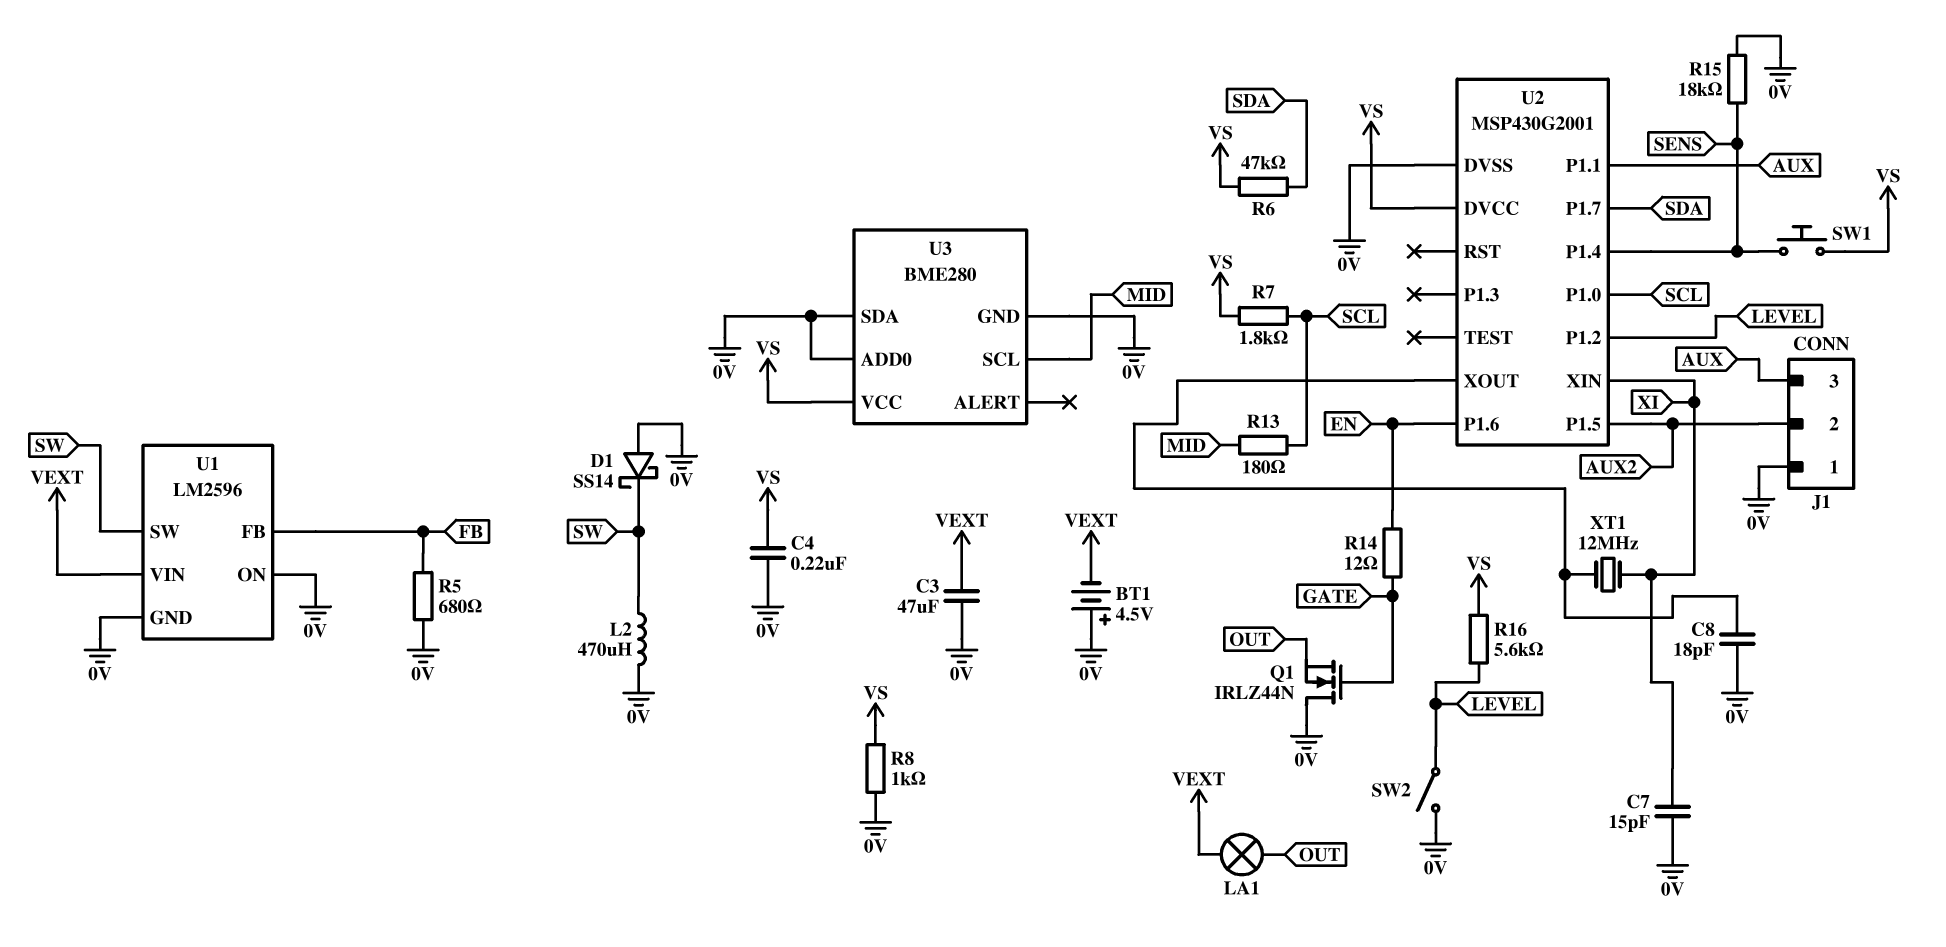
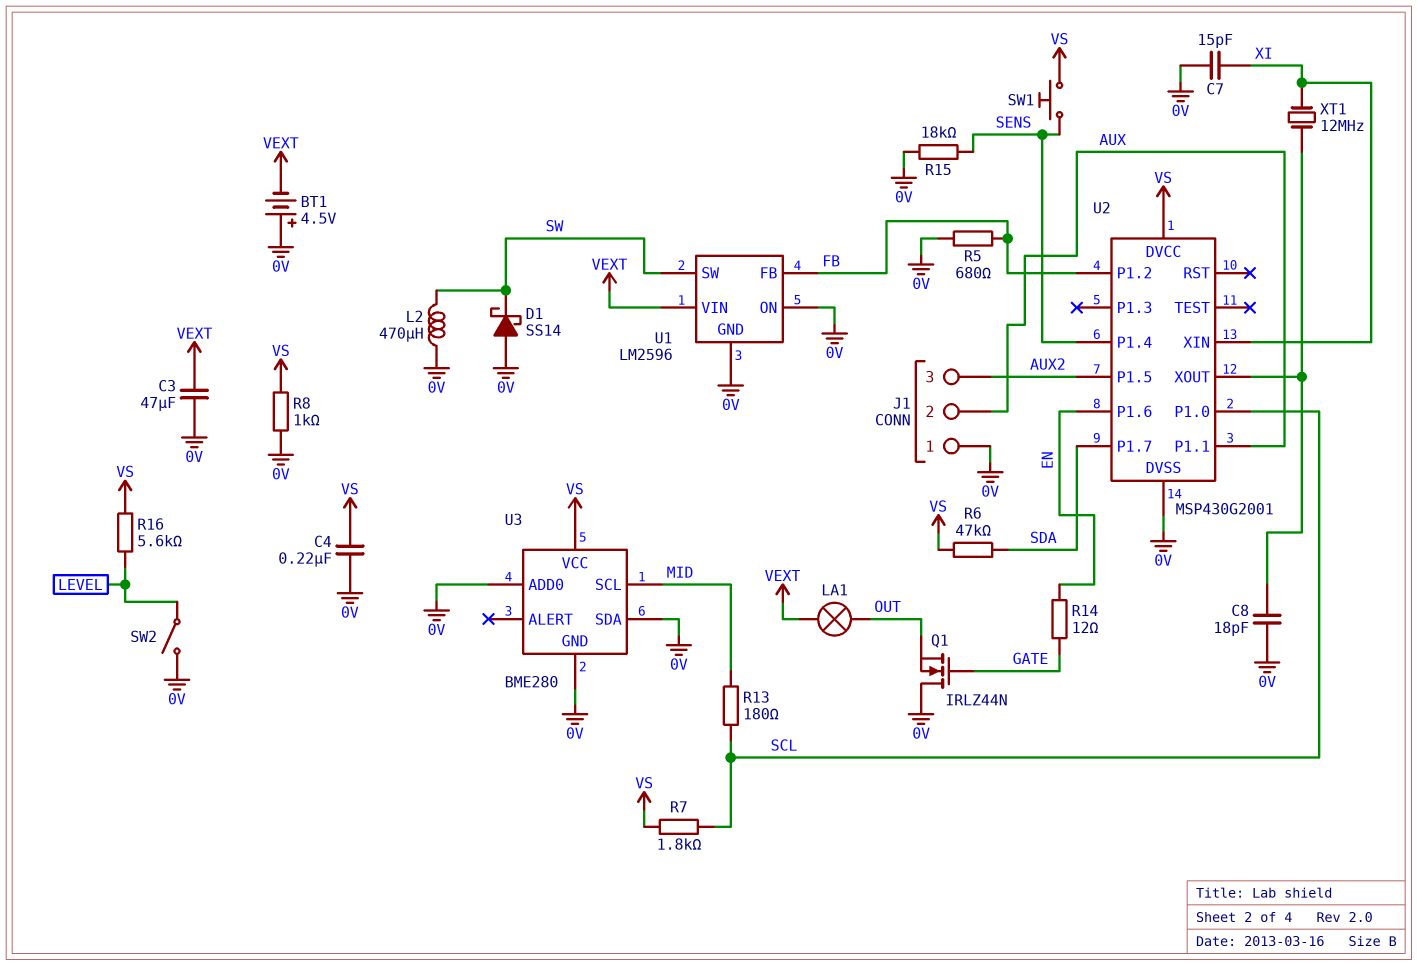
J1 pin 2: AUX2 -> AUX
J1 pin 3: AUX -> AUX2
U2 pin P1.2: LEVEL -> FB

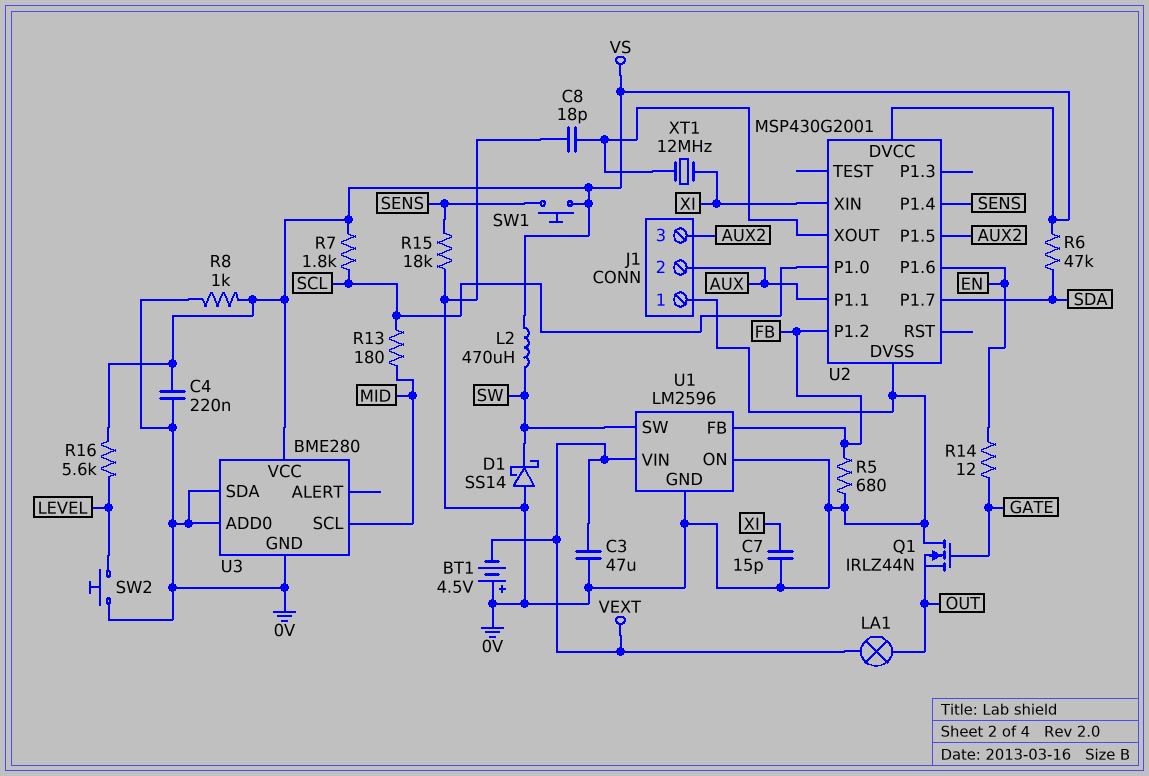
L2: 470uH (0V, SW) -> 470uH (SW, VS)
SW2: switch (0V, LEVEL) -> button (0V, LEVEL)

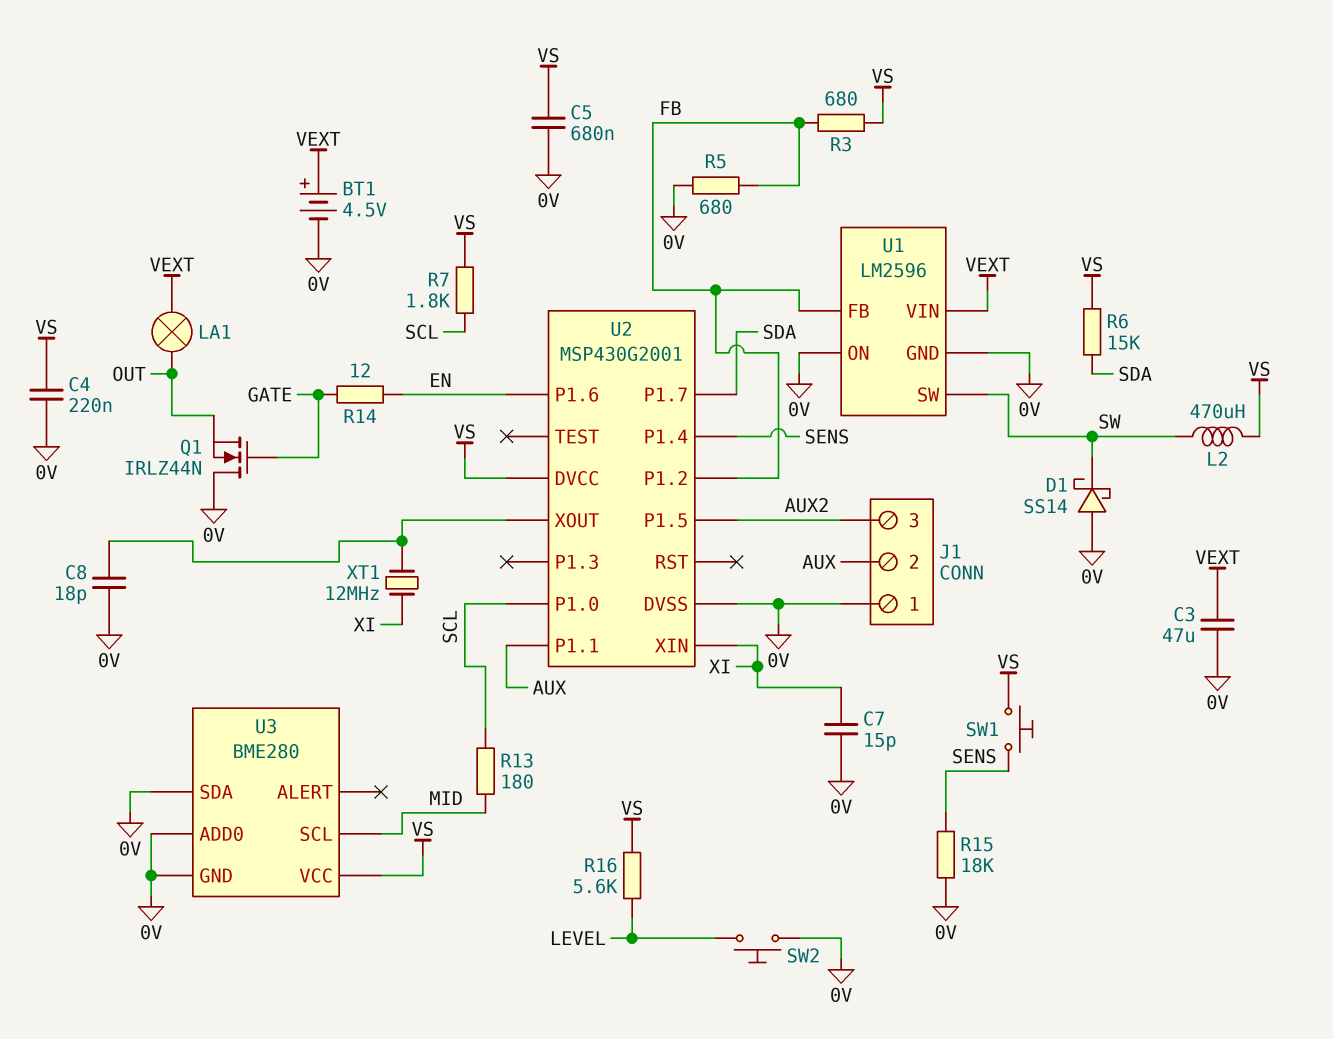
BT1: 4.5V (plus 0V, minus VEXT) -> 4.5V (plus VEXT, minus 0V)
C5: none -> 680nF (0V, VS)
R3: none -> 680 (FB, VS)
R6: 47k (SDA, VS) -> 15k (SDA, VS)
R8: 1k (0V, VS) -> none

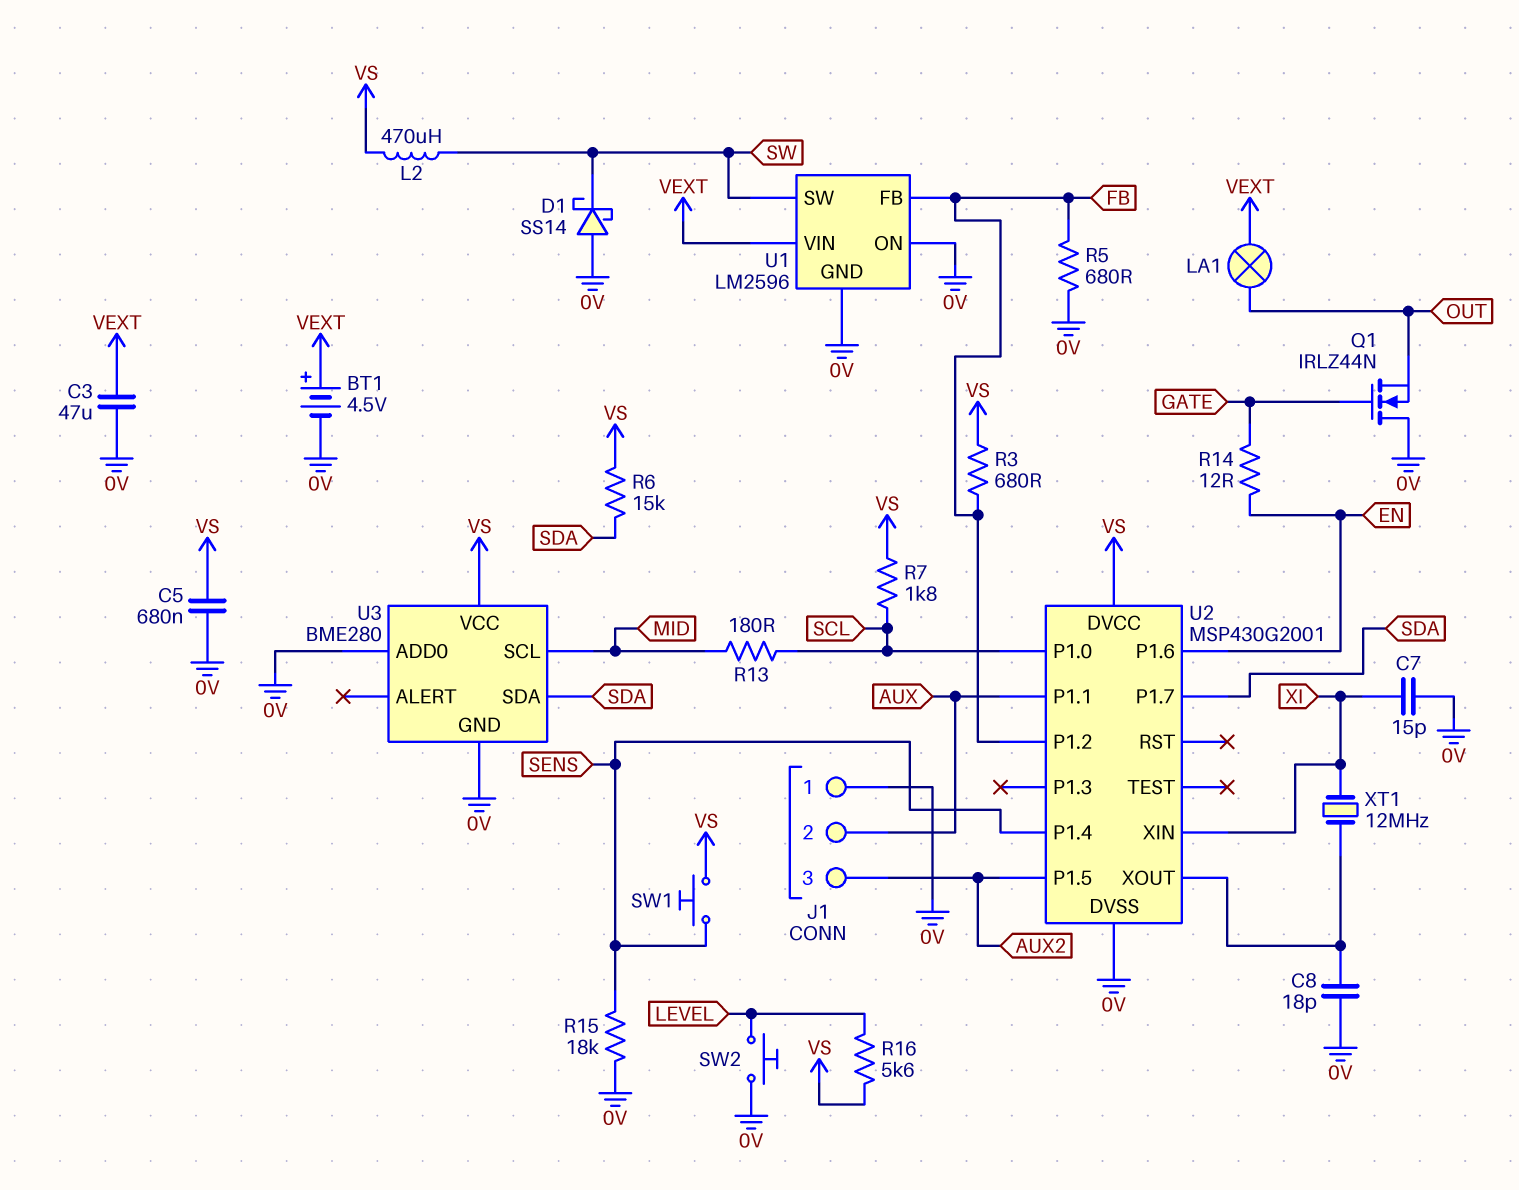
C4: 220nF (0V, VS) -> none
U3 pin SDA: 0V -> SDA

